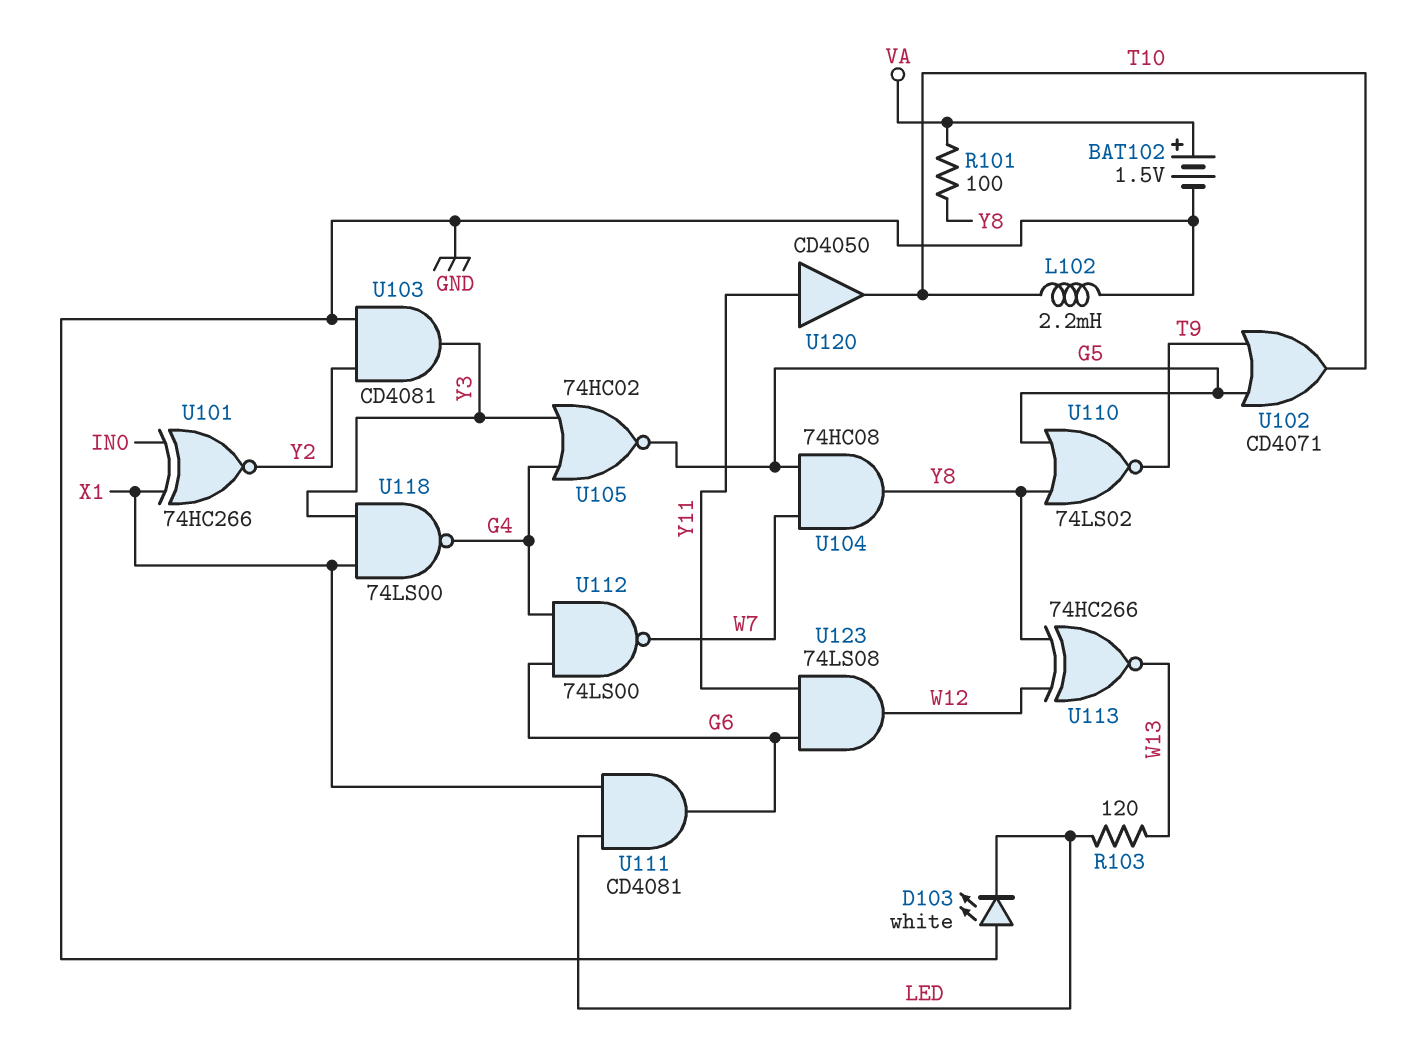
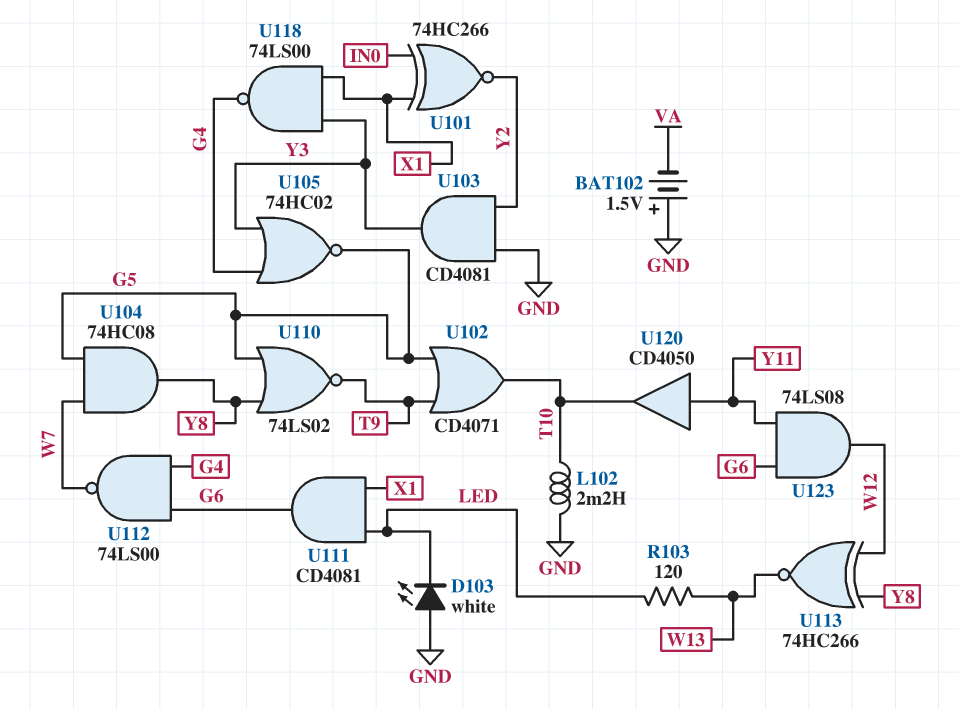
BAT102: 1.5V (plus VA, minus GND) -> 1.5V (plus GND, minus VA)
R101: 100 (VA, Y8) -> none

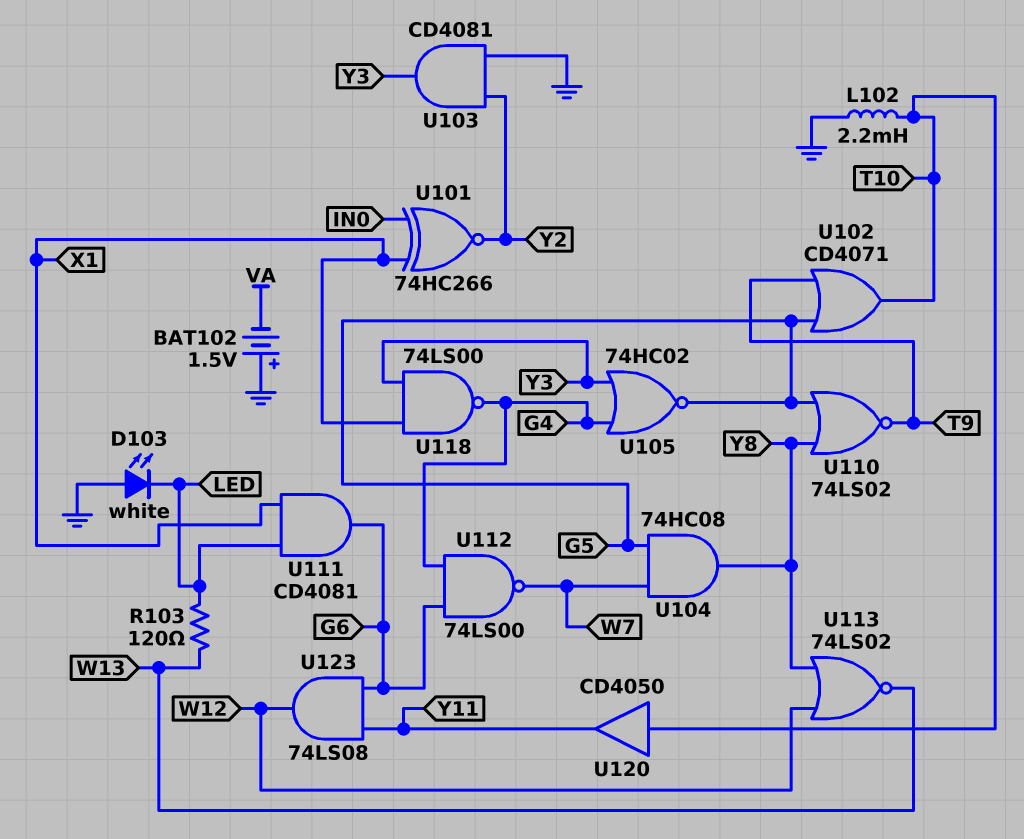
U113: XNOR 74HC266 (in W12, in Y8, out W13) -> NOR 74LS02 (in W12, in Y8, out W13)
U120: buffer CD4050 (in Y11, out T10) -> buffer CD4050 (in T10, out Y11)

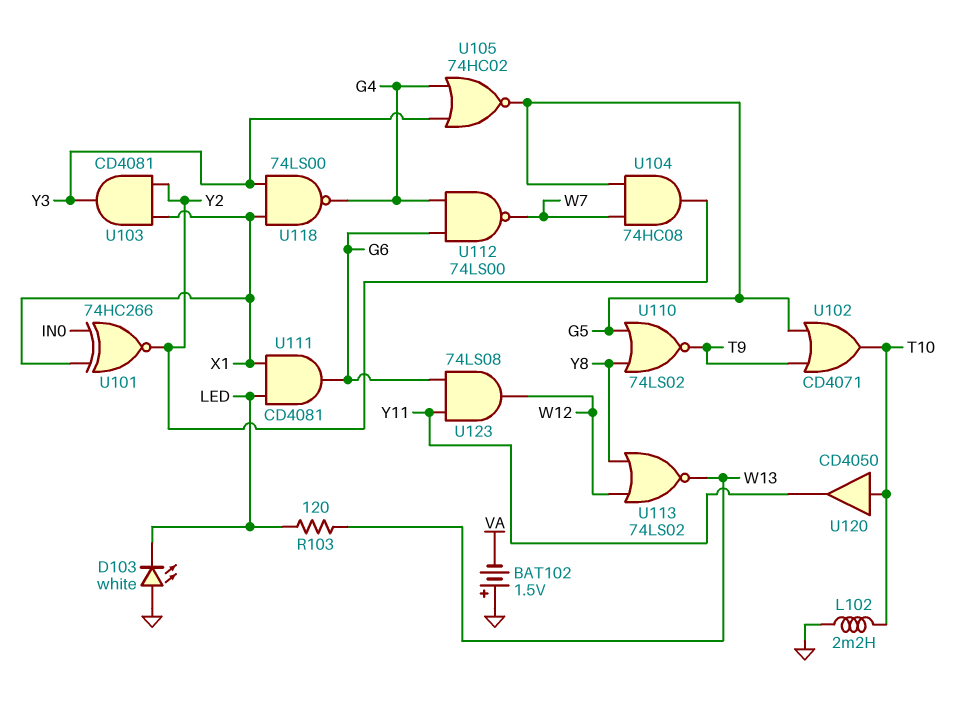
U103: AND CD4081 (in GND, in Y2, out Y3) -> AND CD4081 (in X1, in Y2, out Y3)
U104: AND 74HC08 (in G5, in W7, out Y8) -> AND 74HC08 (in G5, in W7, out Y2)

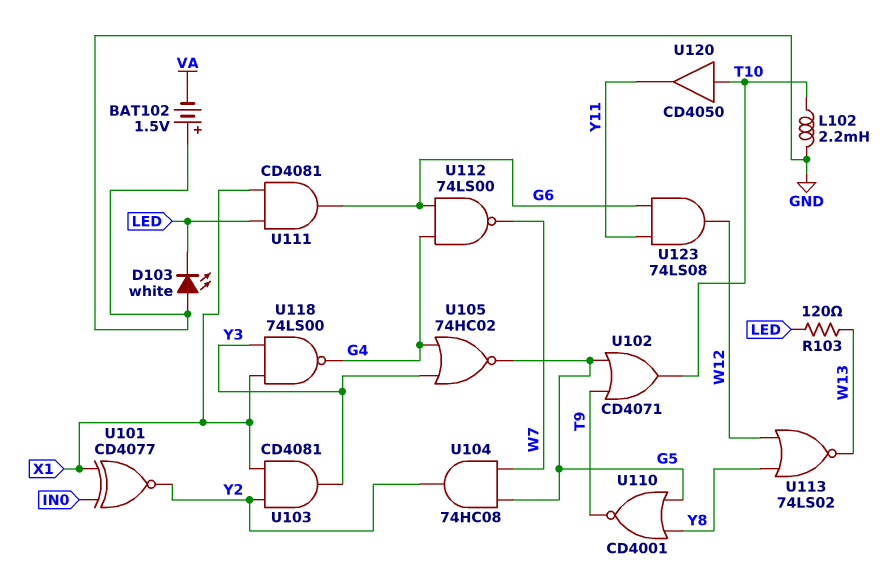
U101: XNOR 74HC266 (in IN0, in X1, out Y2) -> XNOR CD4077 (in IN0, in X1, out Y2)
U110: NOR 74LS02 (in G5, in Y8, out T9) -> NOR CD4001 (in G5, in Y8, out T9)

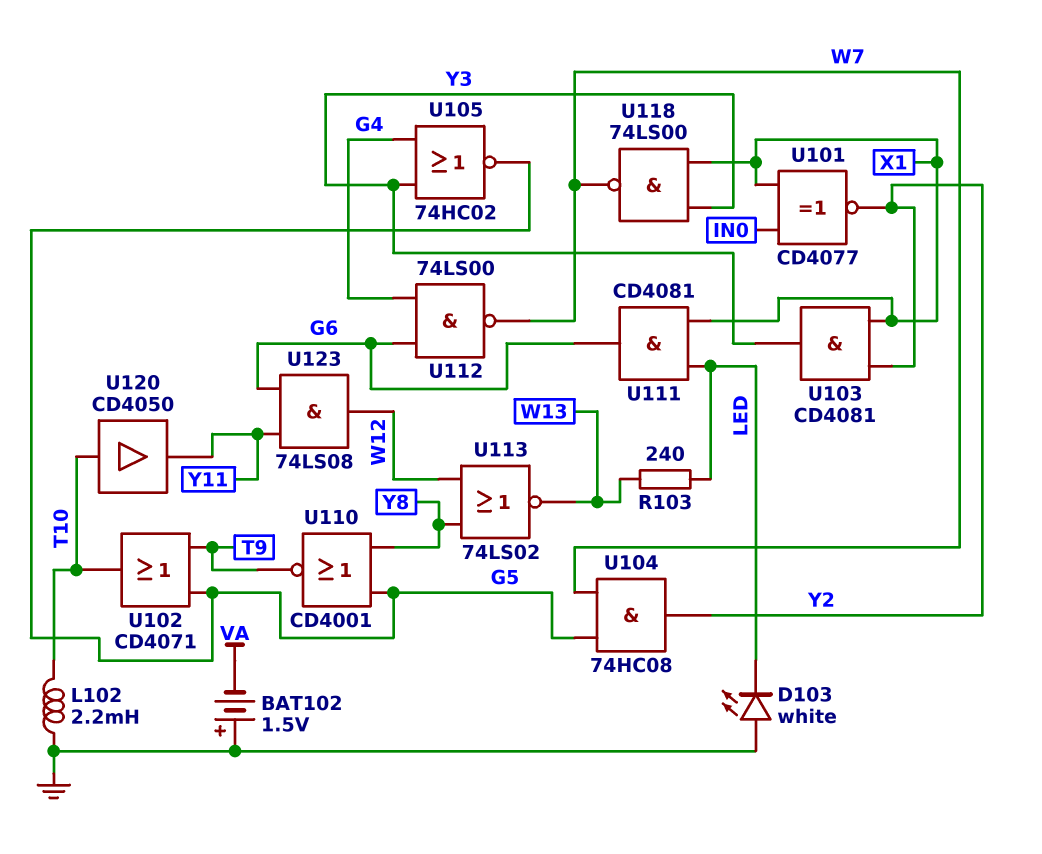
R103: 120 (LED, W13) -> 240 (LED, W13)
U118: NAND 74LS00 (in X1, in Y3, out G4) -> NAND 74LS00 (in X1, in Y3, out W7)

